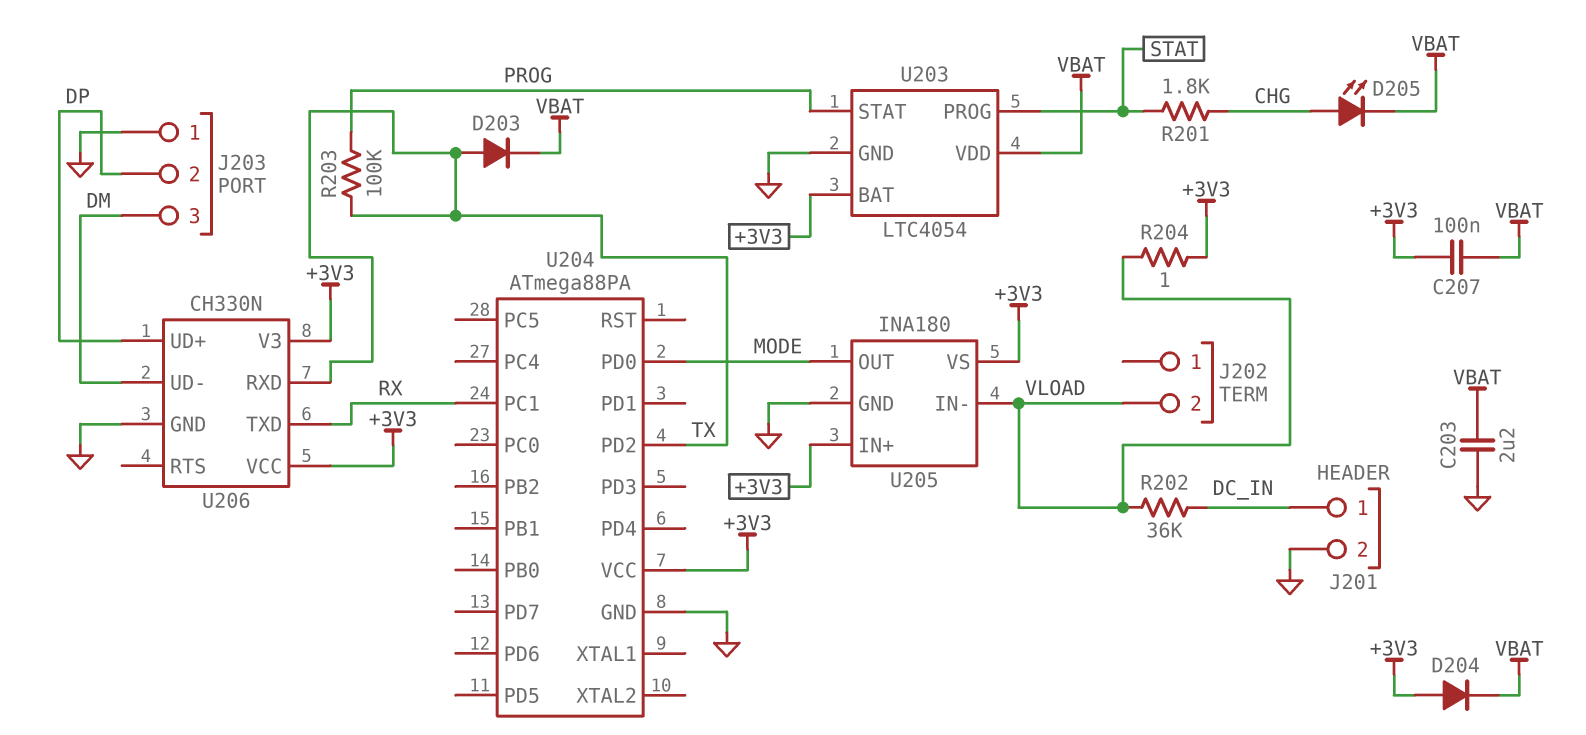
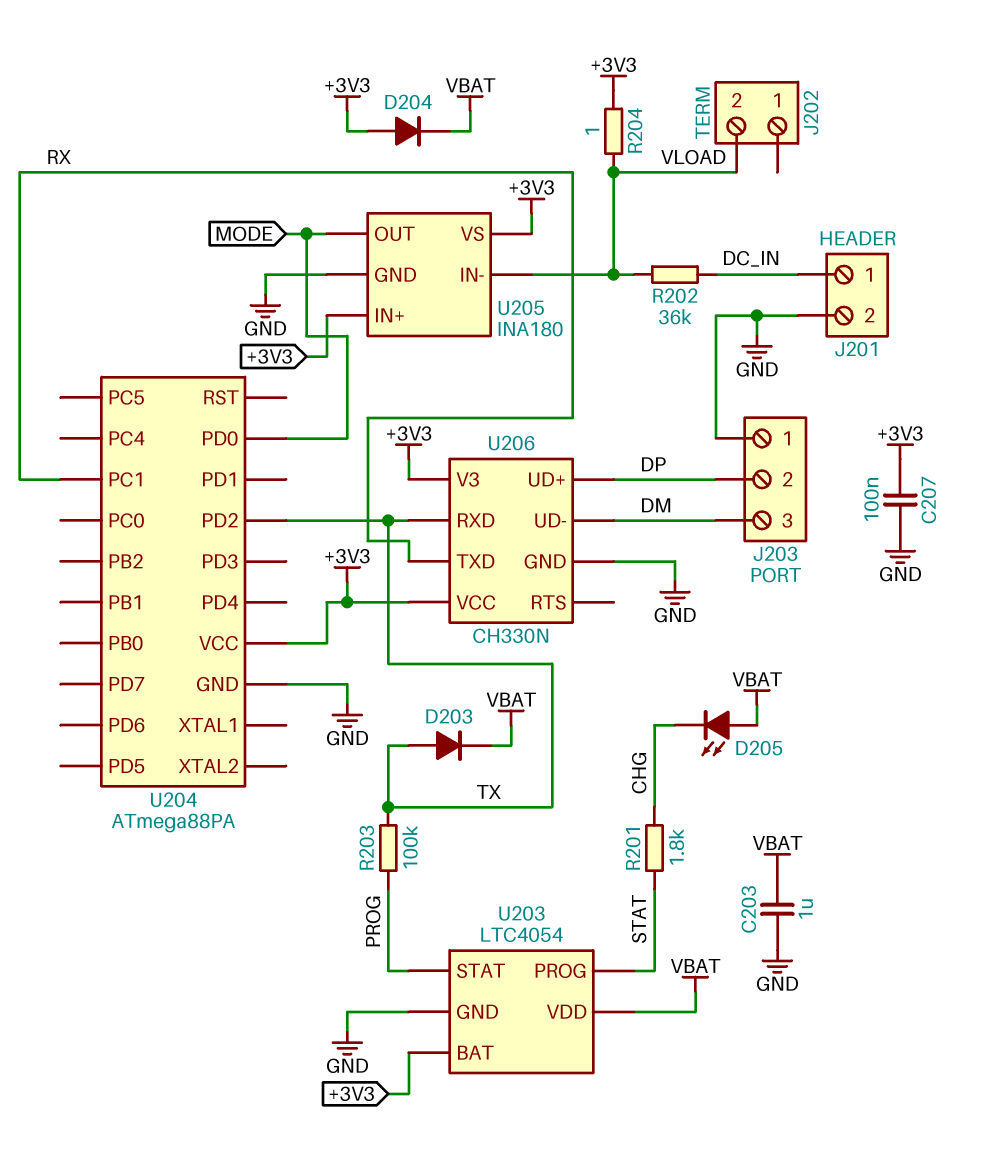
C203: 2.2uF (GND, VBAT) -> 1uF (GND, VBAT)
C207: 100nF (+3V3, VBAT) -> 100nF (+3V3, GND)
D205: LED (A CHG, K VBAT) -> LED (A VBAT, K CHG)

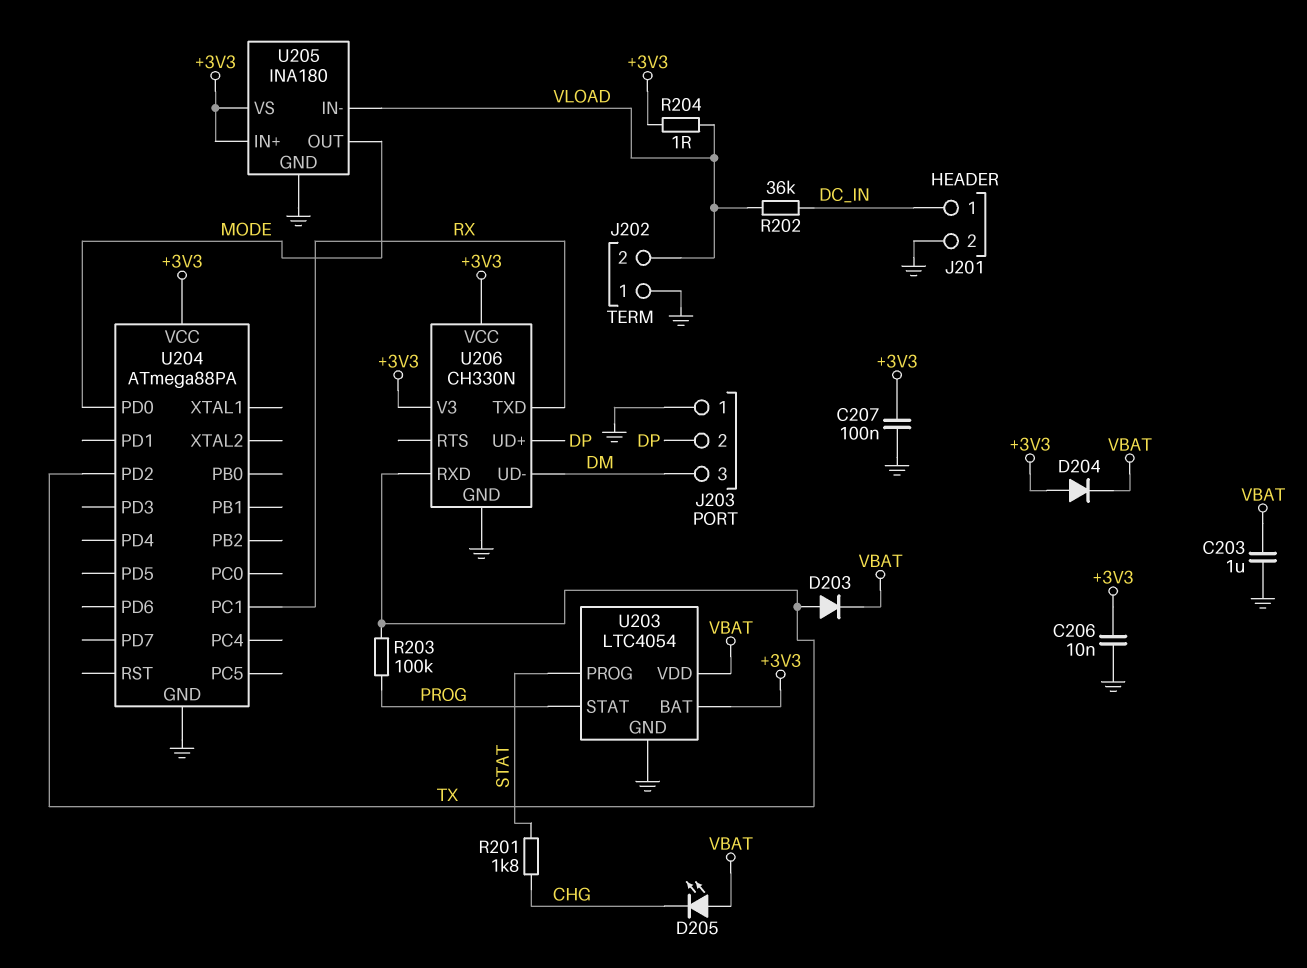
C206: none -> 10nF (+3V3, GND)
J202 pin 1: none -> GND

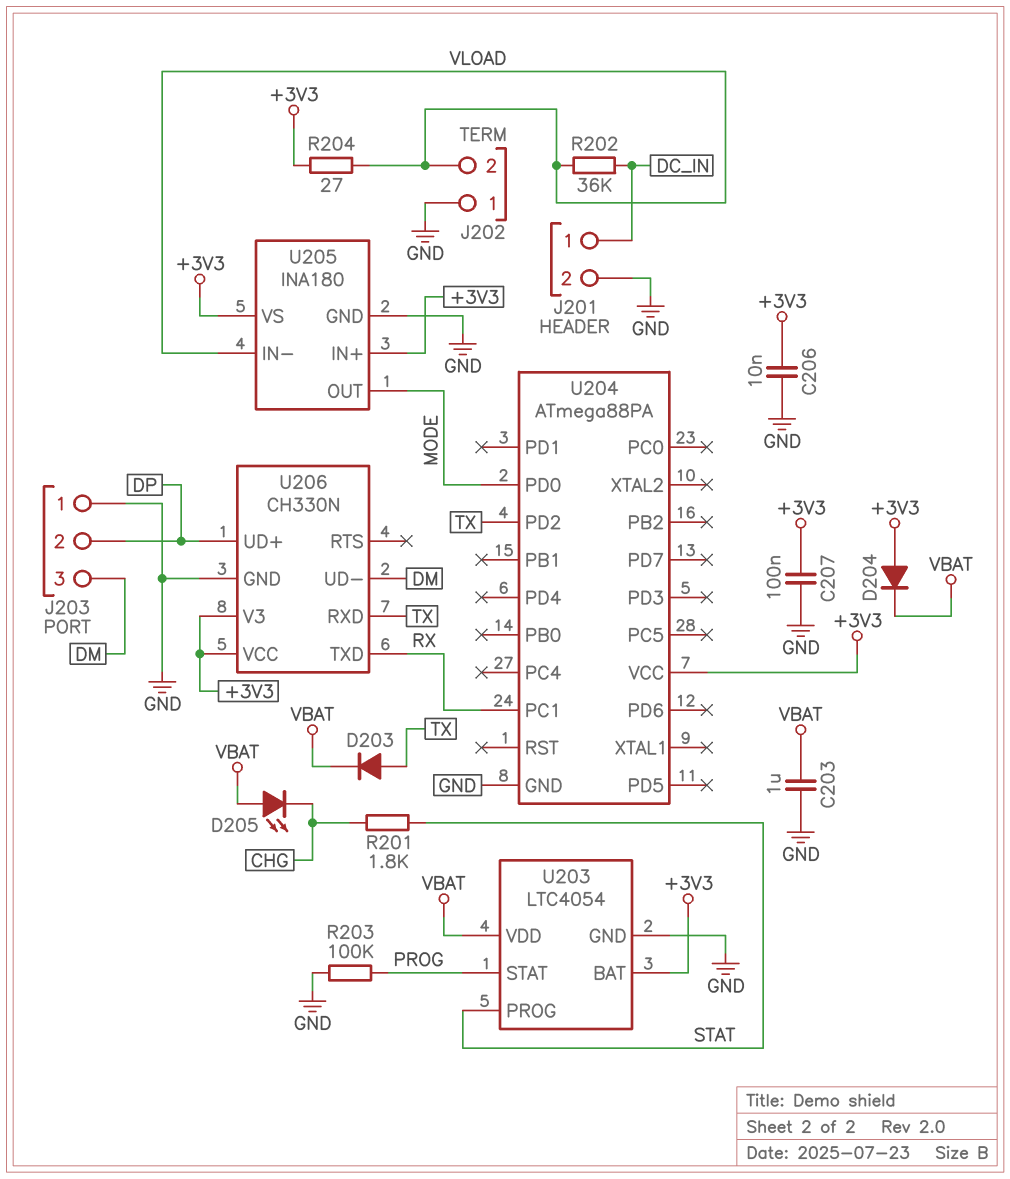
R203: 100k (PROG, TX) -> 100k (GND, PROG)
R204: 1 (+3V3, VLOAD) -> 27 (+3V3, VLOAD)

